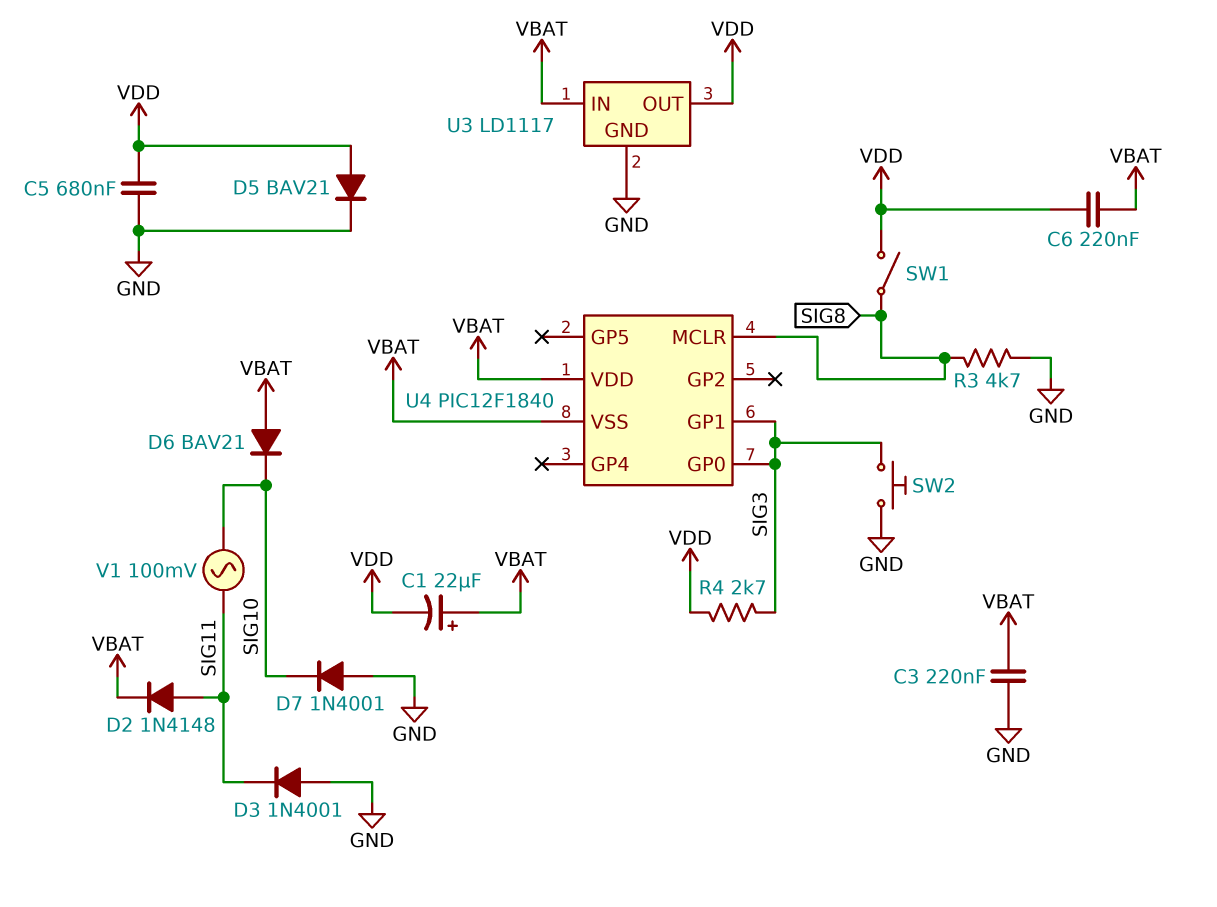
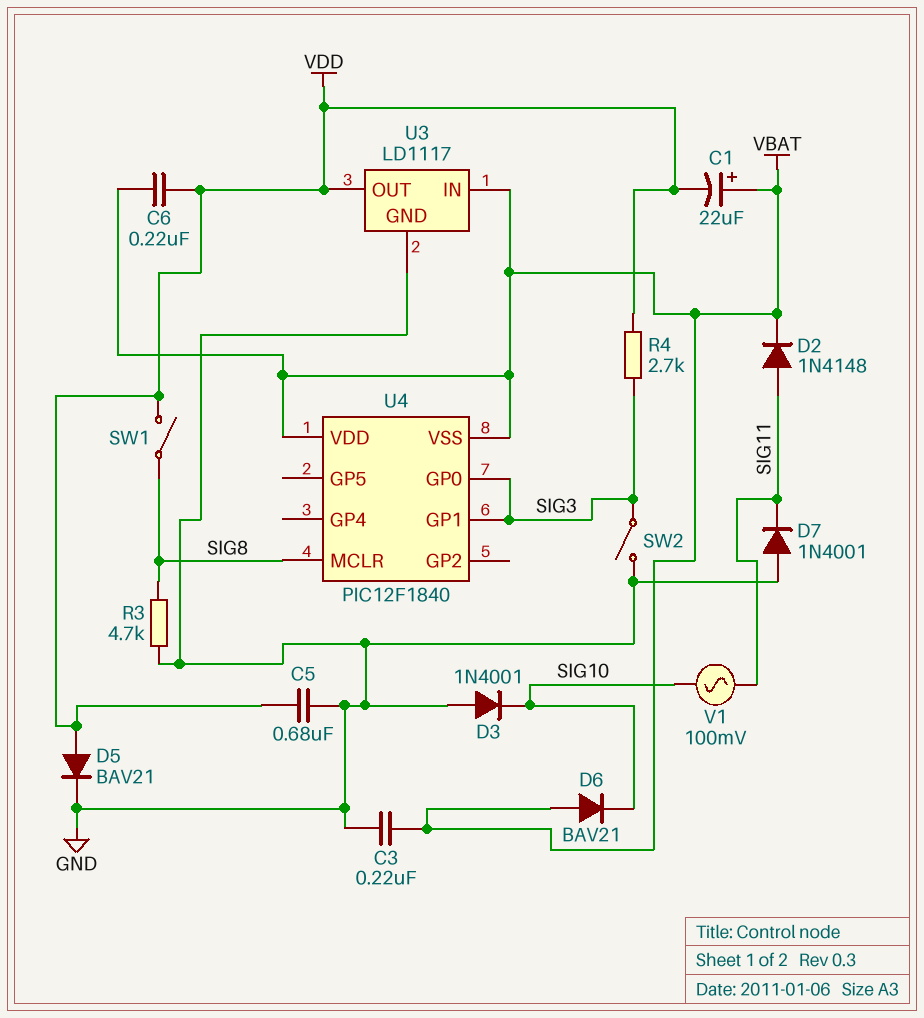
D3: diode 1N4001 (A GND, K SIG11) -> diode 1N4001 (A GND, K SIG10)
D7: diode 1N4001 (A GND, K SIG10) -> diode 1N4001 (A GND, K SIG11)
SW2: button (GND, SIG3) -> switch (GND, SIG3)

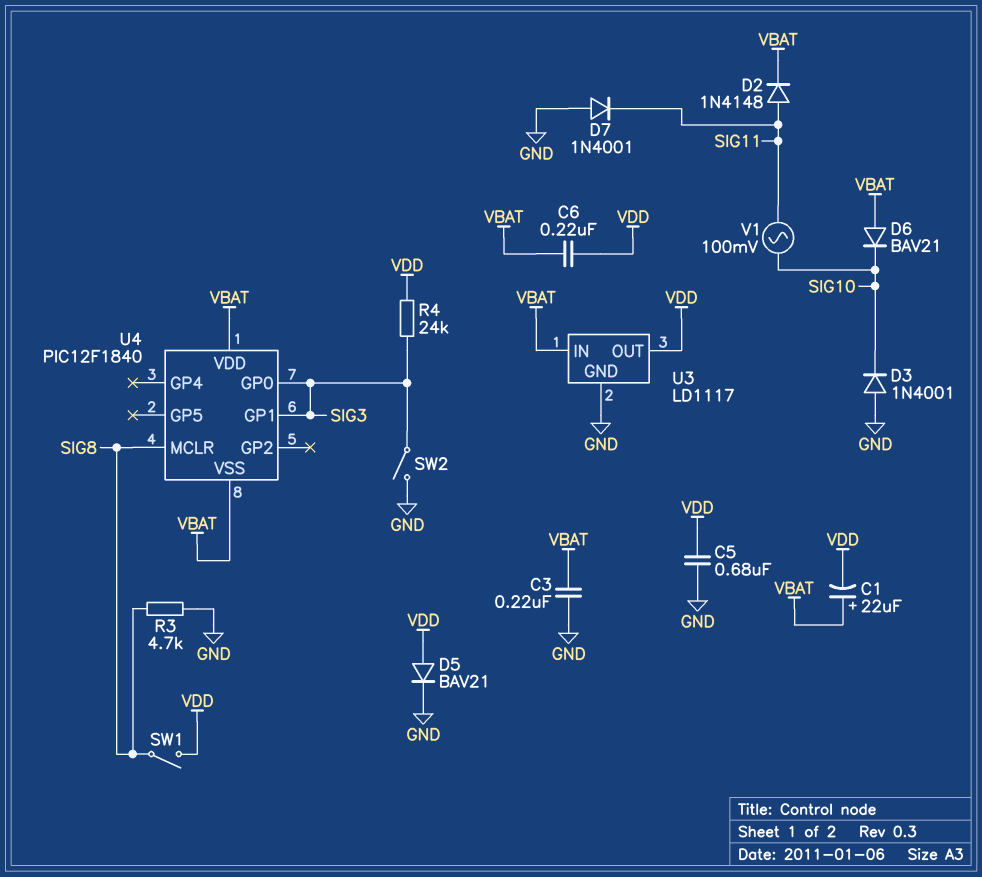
R4: 2.7k (SIG3, VDD) -> 24k (SIG3, VDD)

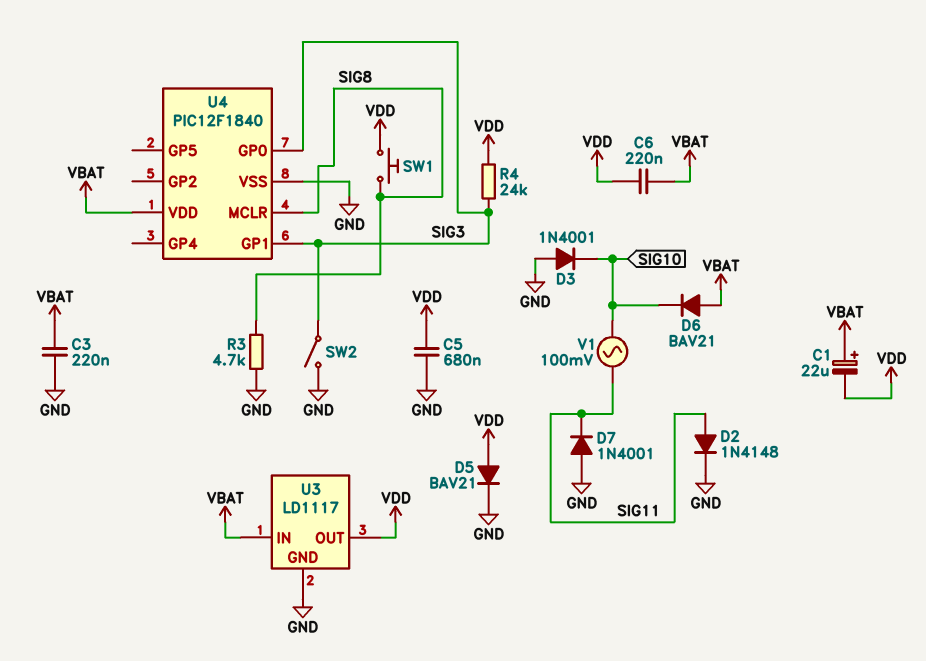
D2: diode 1N4148 (A SIG11, K VBAT) -> diode 1N4148 (A SIG11, K GND)
SW1: switch (SIG8, VDD) -> button (SIG8, VDD)
U4 pin VSS: VBAT -> GND

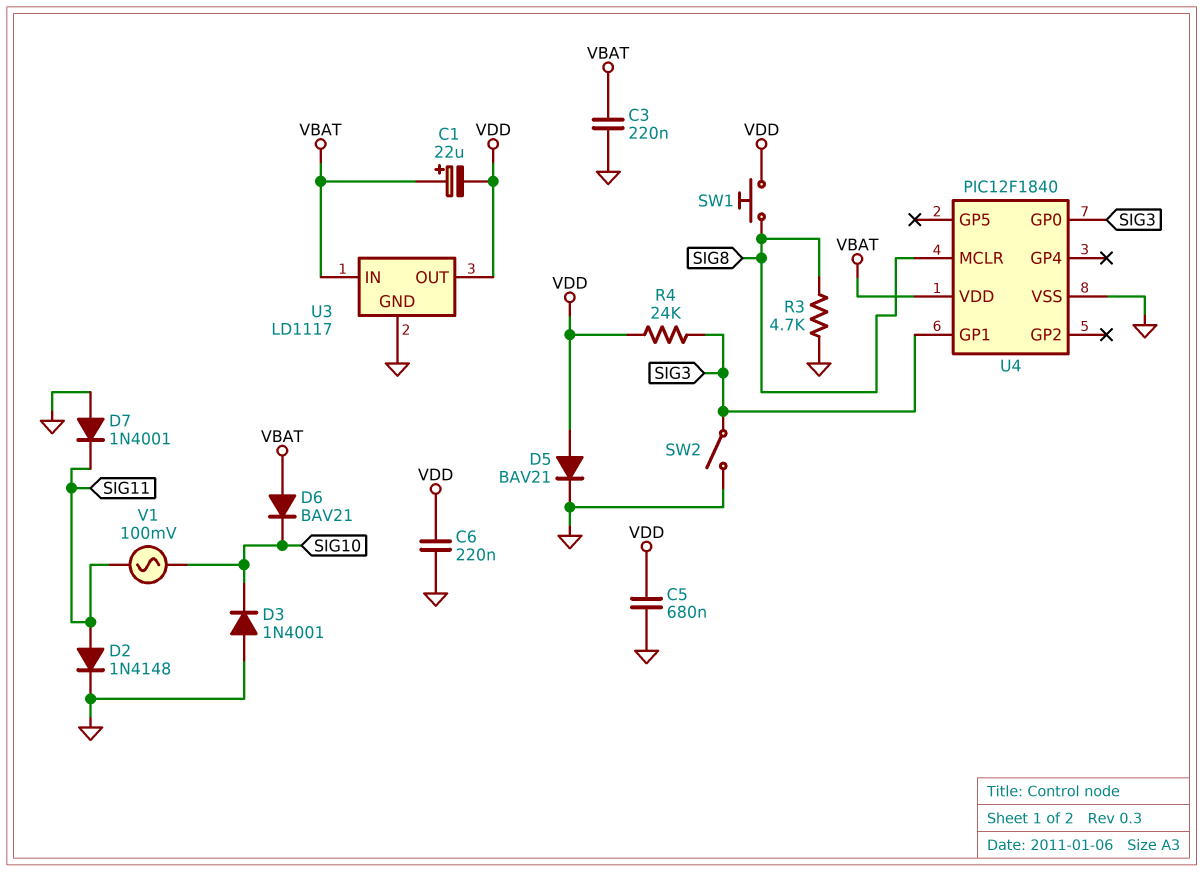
C6: 220nF (VBAT, VDD) -> 220nF (GND, VDD)

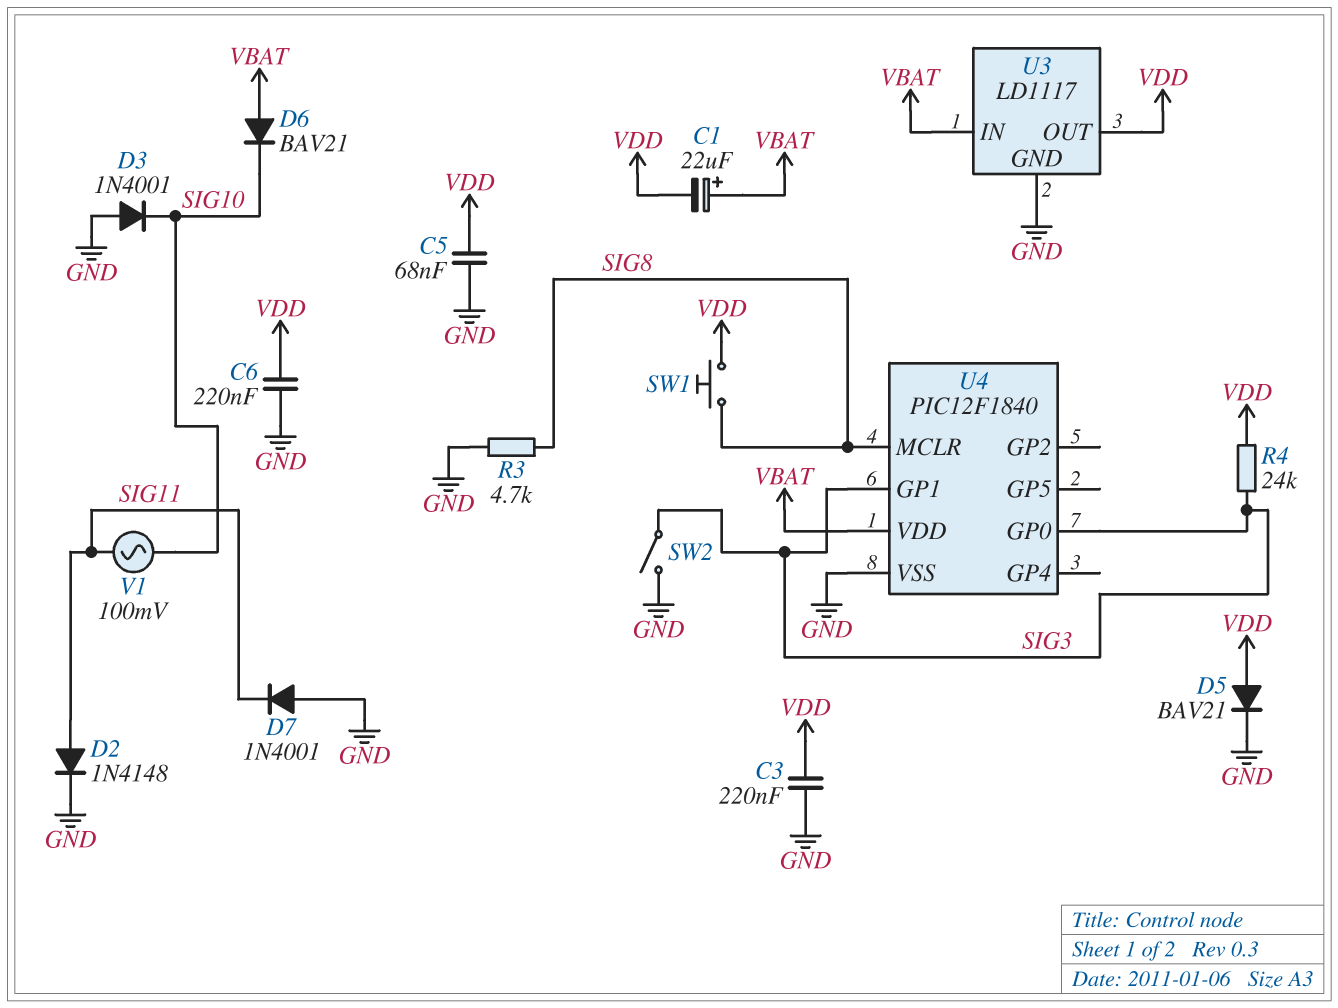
C3: 220nF (GND, VBAT) -> 220nF (GND, VDD)
C5: 680nF (GND, VDD) -> 68nF (GND, VDD)

